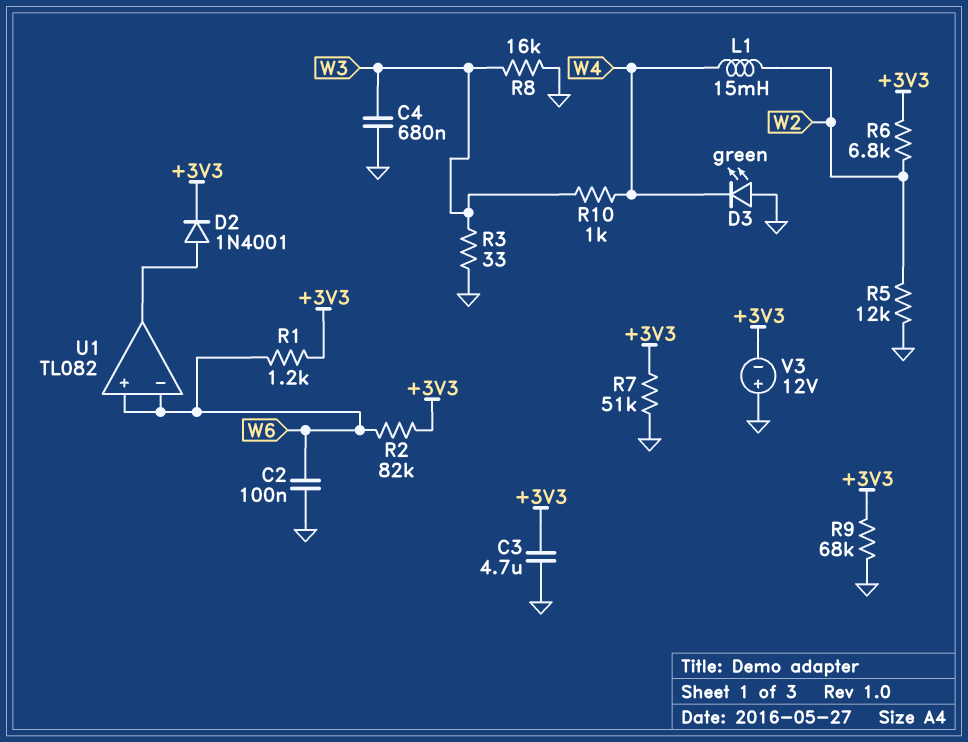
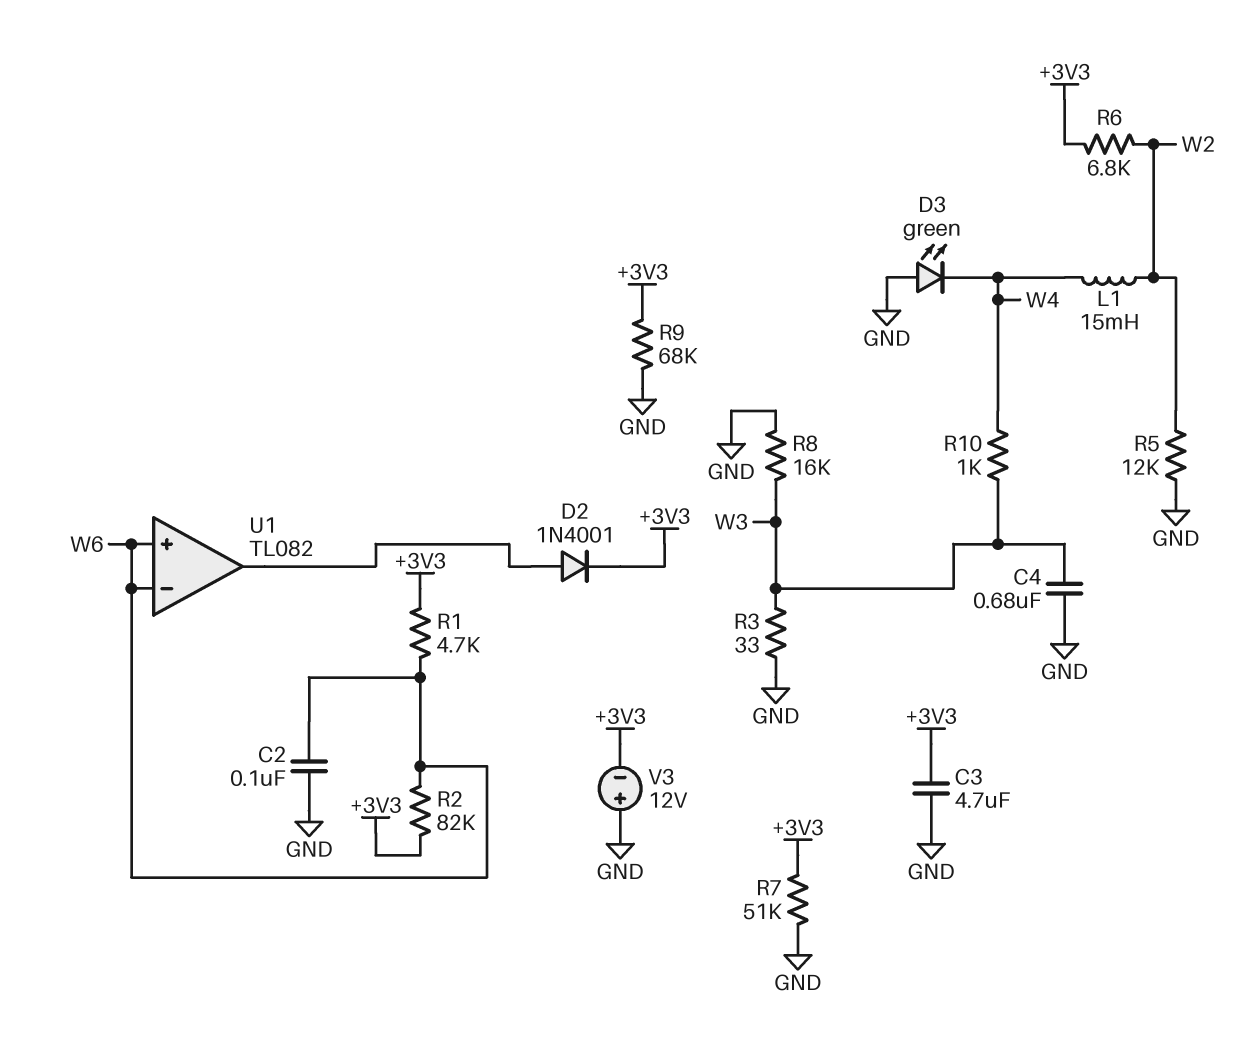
R1: 1.2k (+3V3, W6) -> 4.7k (+3V3, W6)

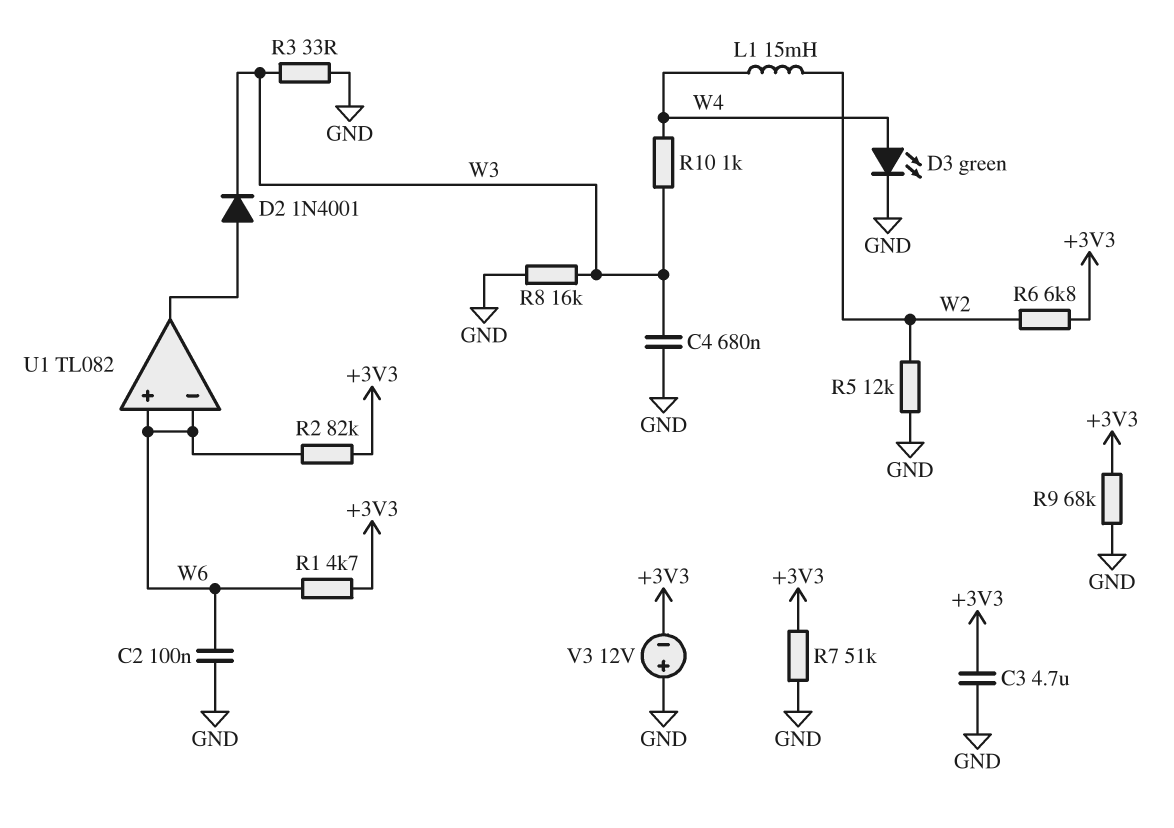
D2: diode 1N4001 (A U1/out, K +3V3) -> diode 1N4001 (A U1/out, K W3)
D3: LED green (A GND, K W4) -> LED green (A W4, K GND)

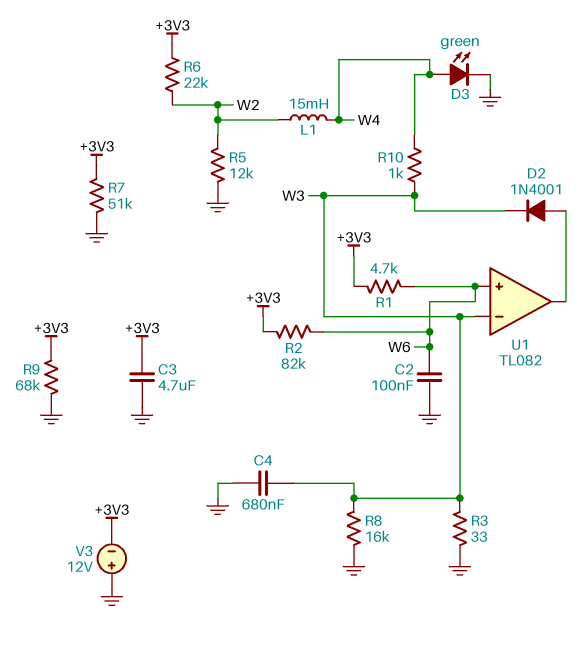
R6: 6.8k (+3V3, W2) -> 22k (+3V3, W2)
U1 pin in-: W6 -> W3

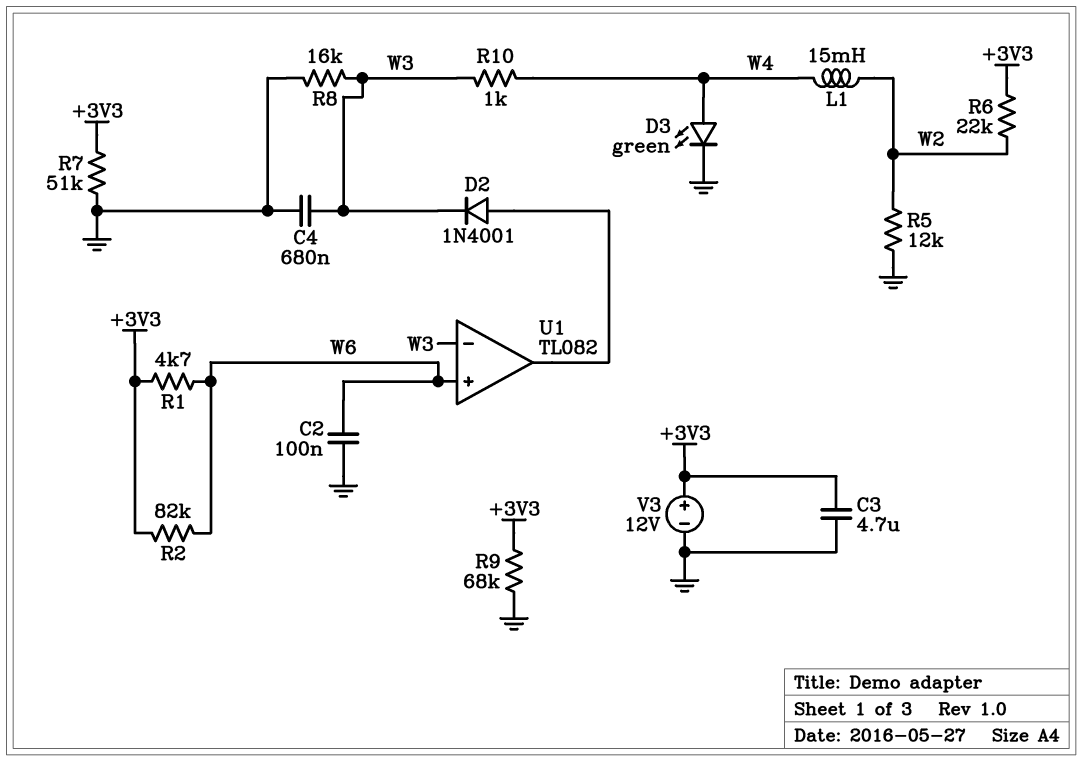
R3: 33 (GND, W3) -> none
V3: 12V (plus GND, minus +3V3) -> 12V (plus +3V3, minus GND)

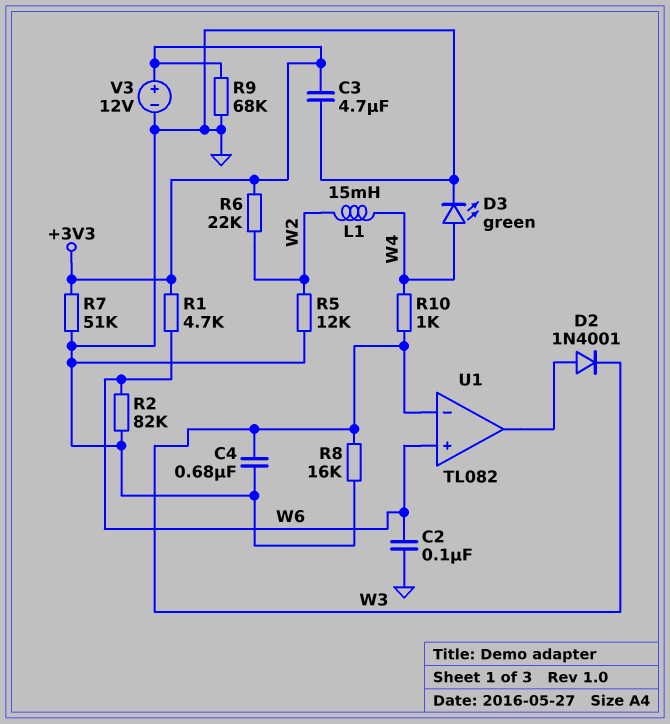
R2: 82k (+3V3, W6) -> 82k (GND, W6)

